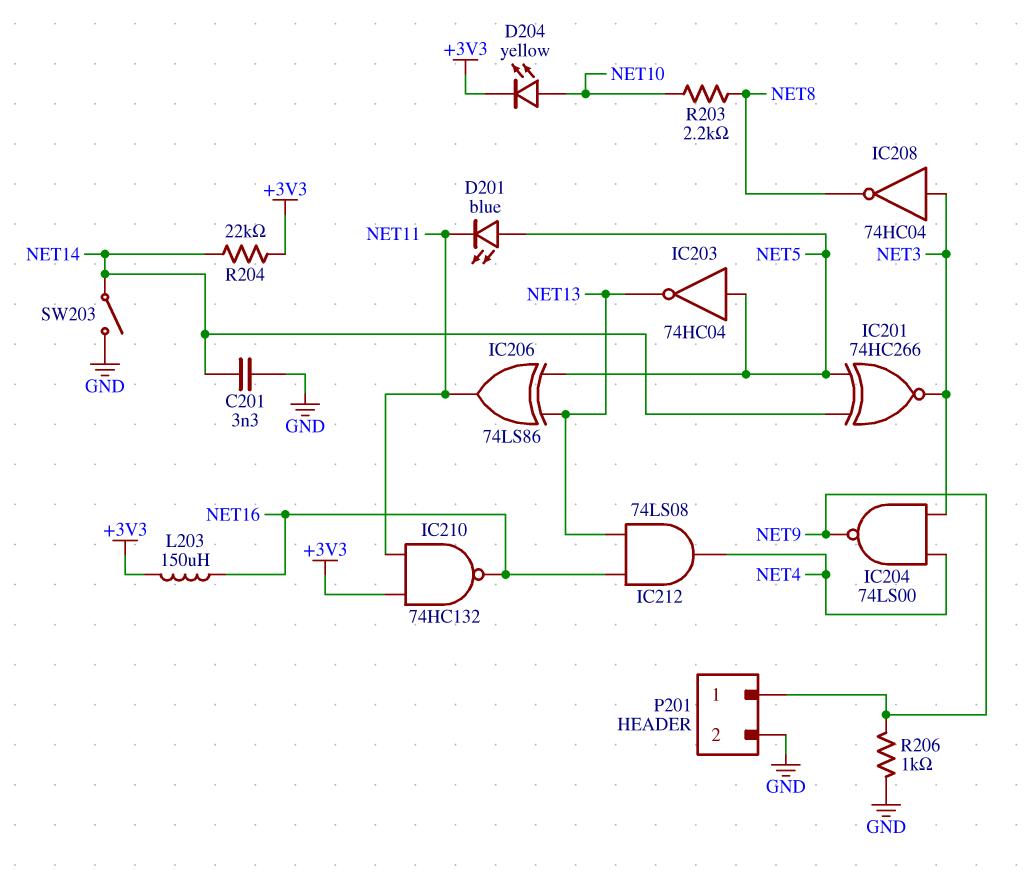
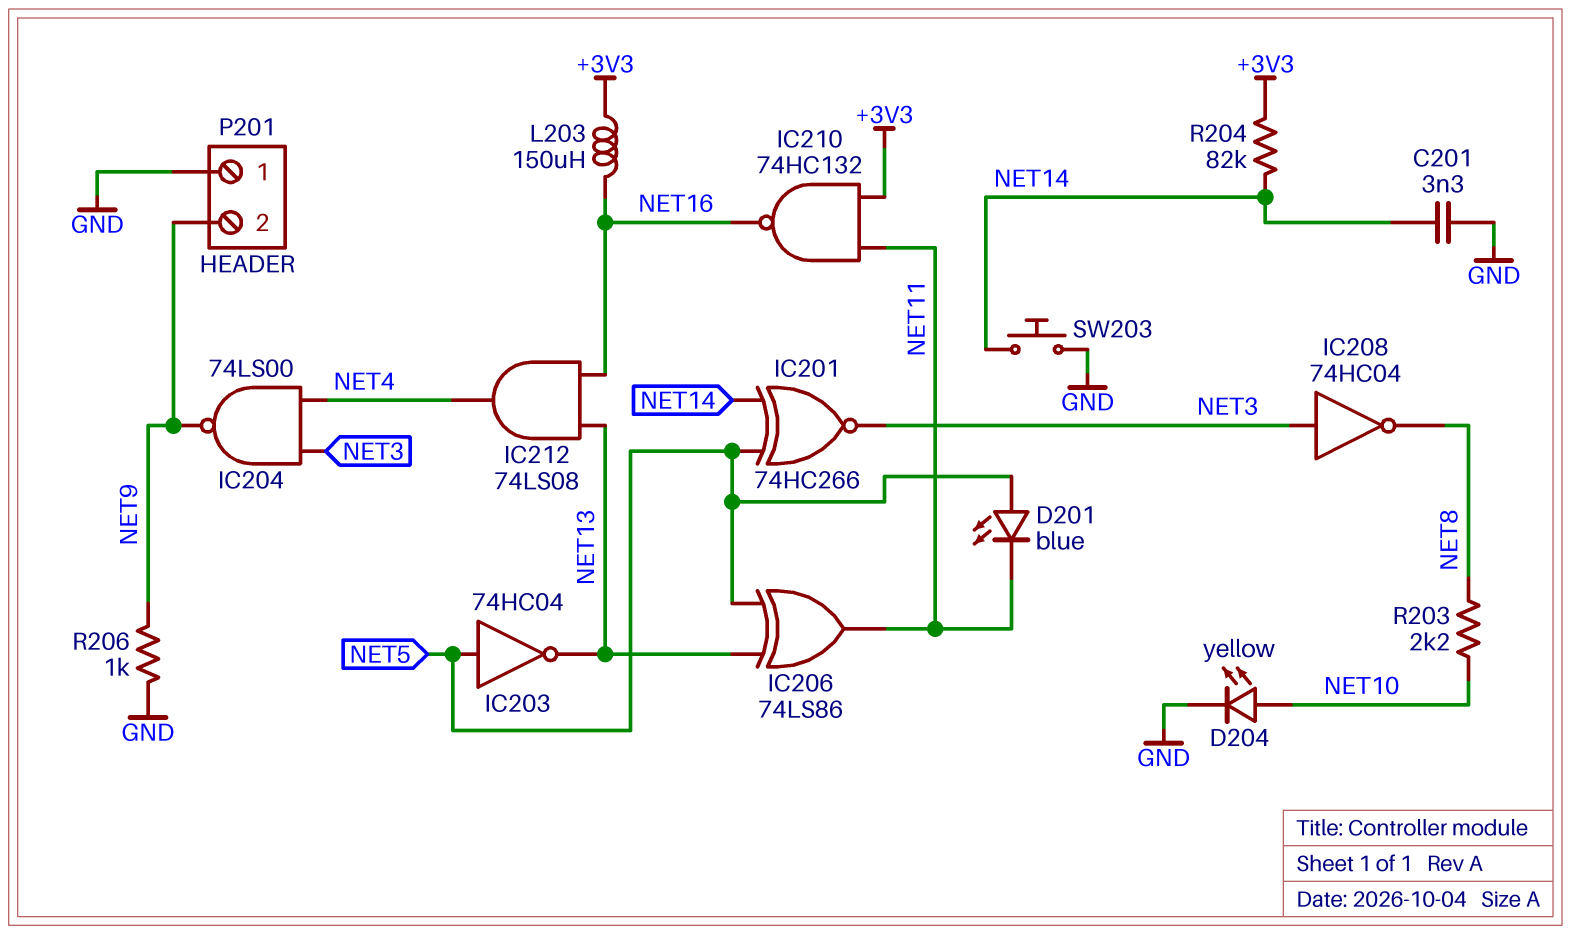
D204: LED yellow (A NET10, K +3V3) -> LED yellow (A NET10, K GND)
P201 pin 1: NET9 -> GND
P201 pin 2: GND -> NET9
R204: 22k (+3V3, NET14) -> 82k (+3V3, NET14)
SW203: switch (GND, NET14) -> button (GND, NET14)

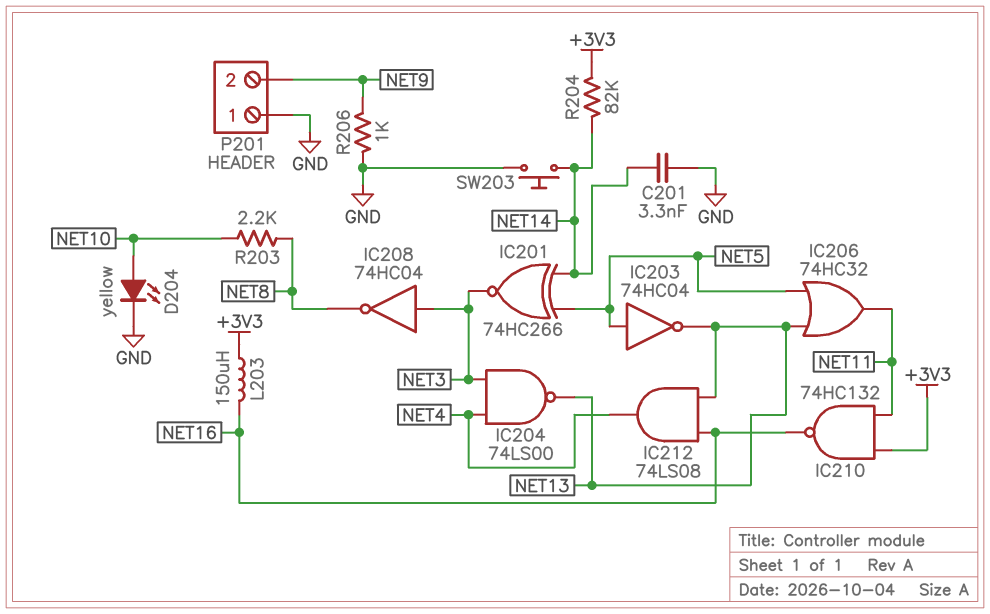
D201: LED blue (A NET5, K NET11) -> none
IC204: NAND 74LS00 (in NET3, in NET4, out NET9) -> NAND 74LS00 (in NET3, in NET4, out NET13)
IC206: XOR 74LS86 (in NET5, in NET13, out NET11) -> OR 74HC32 (in NET5, in NET13, out NET11)

